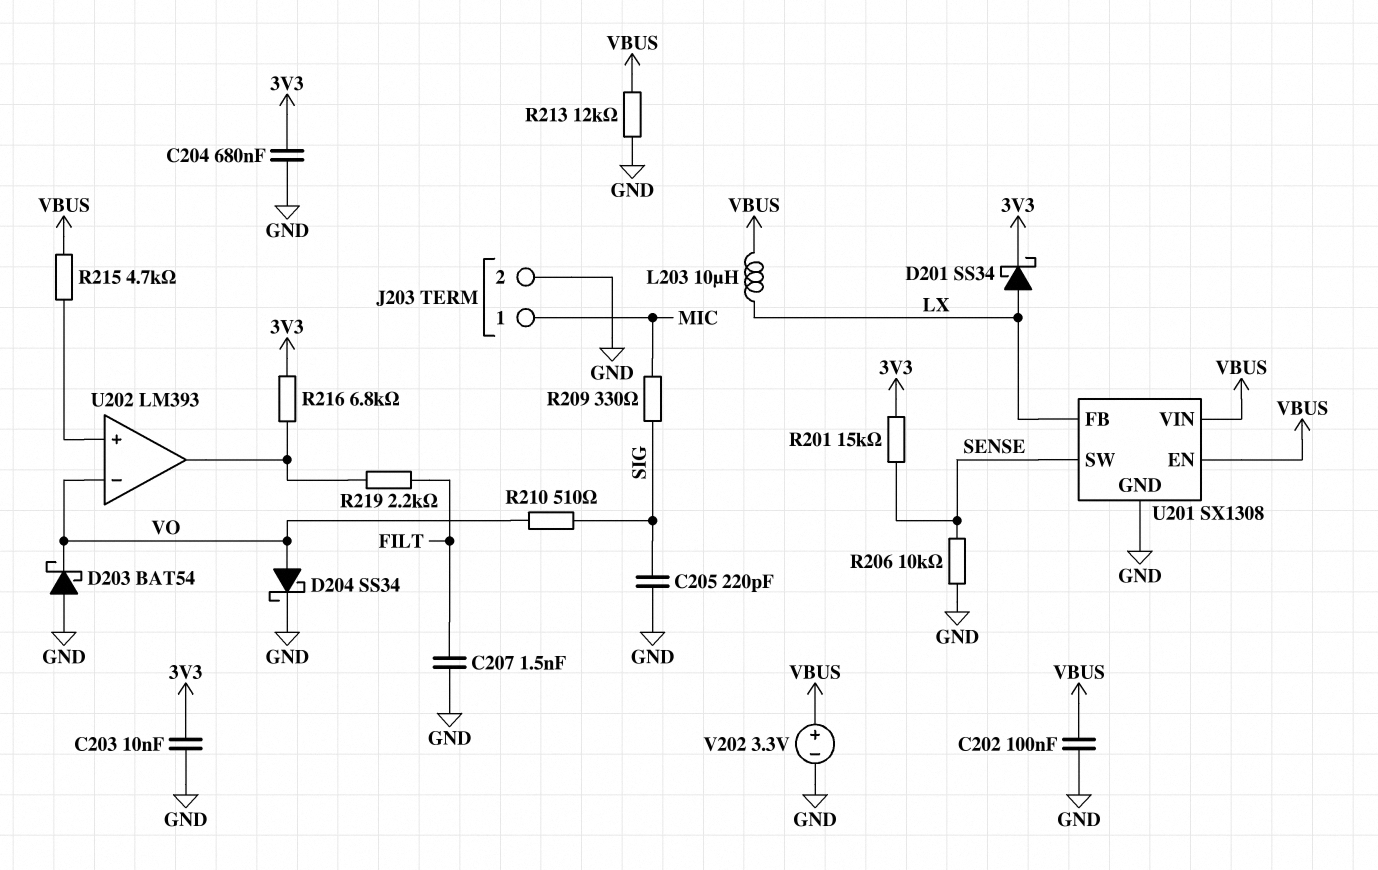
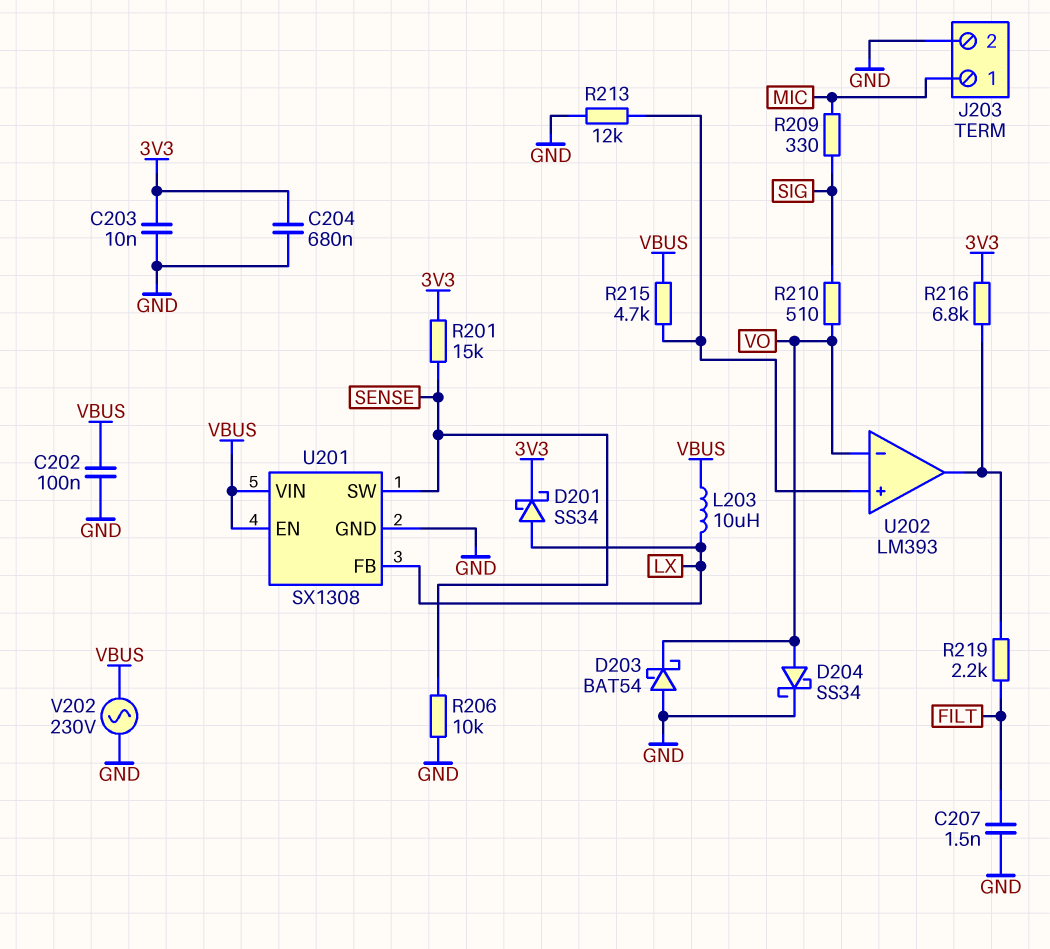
C205: 220pF (GND, SIG) -> none
R213: 12k (GND, VBUS) -> 12k (GND, U202/in+)
V202: 3.3V (plus VBUS, minus GND) -> AC 230V (GND, VBUS)

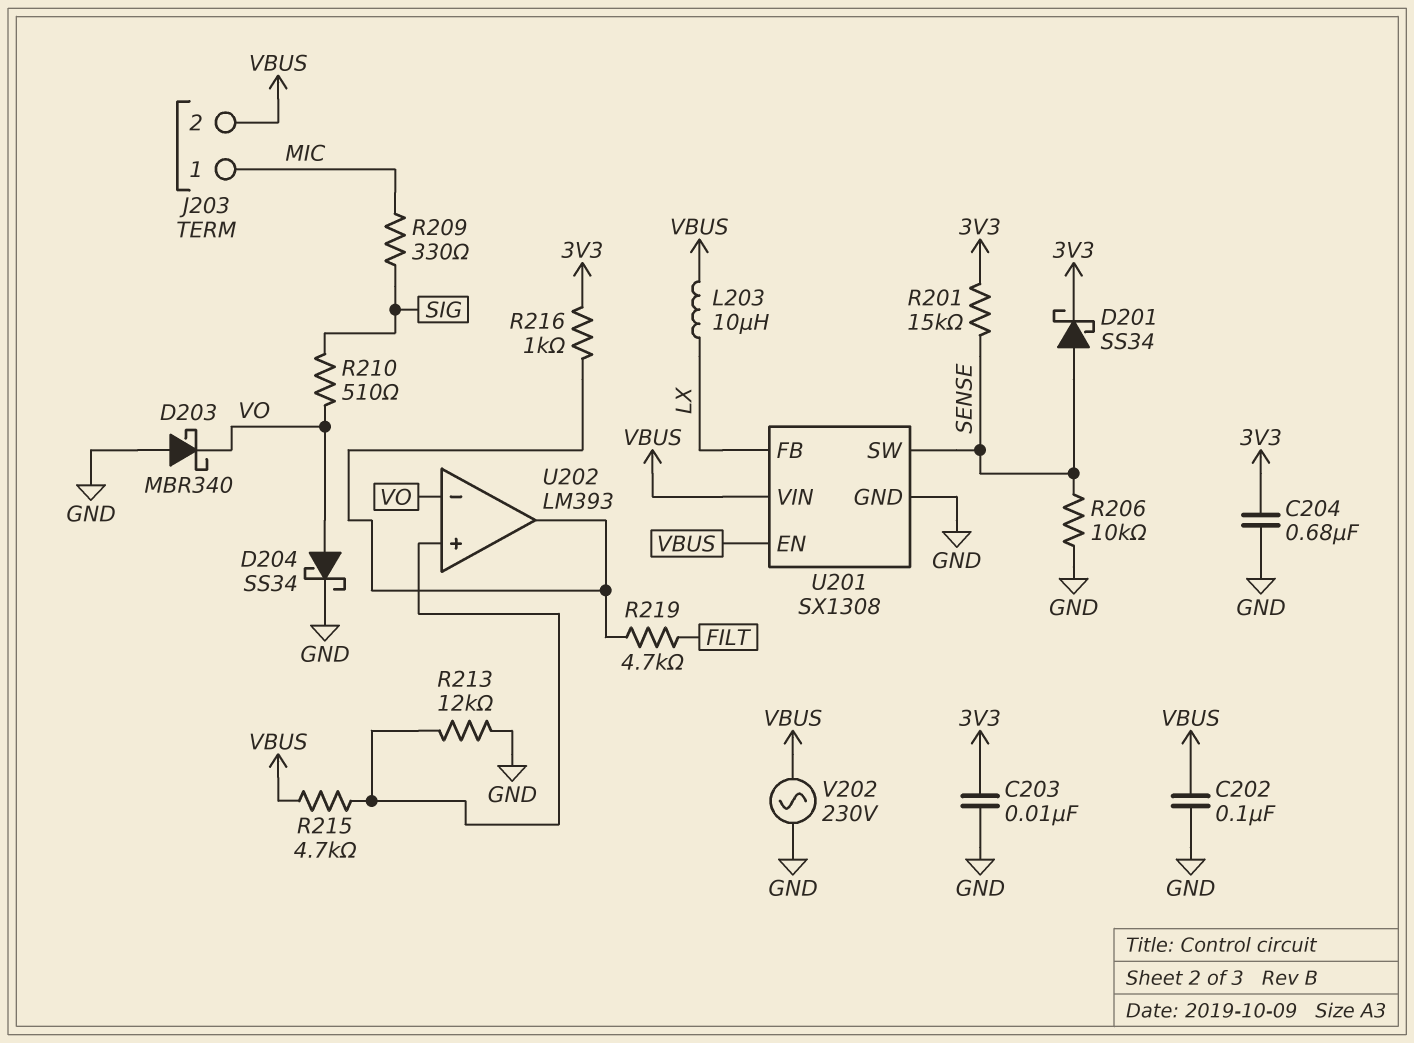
C207: 1.5nF (FILT, GND) -> none
D201: schottky SS34 (A LX, K 3V3) -> schottky SS34 (A SENSE, K 3V3)
D203: schottky BAT54 (A GND, K VO) -> schottky MBR340 (A GND, K VO)
J203 pin 2: GND -> VBUS
R216: 6.8k (3V3, U202/out) -> 1k (3V3, U202/out)
R219: 2.2k (FILT, U202/out) -> 4.7k (FILT, U202/out)

